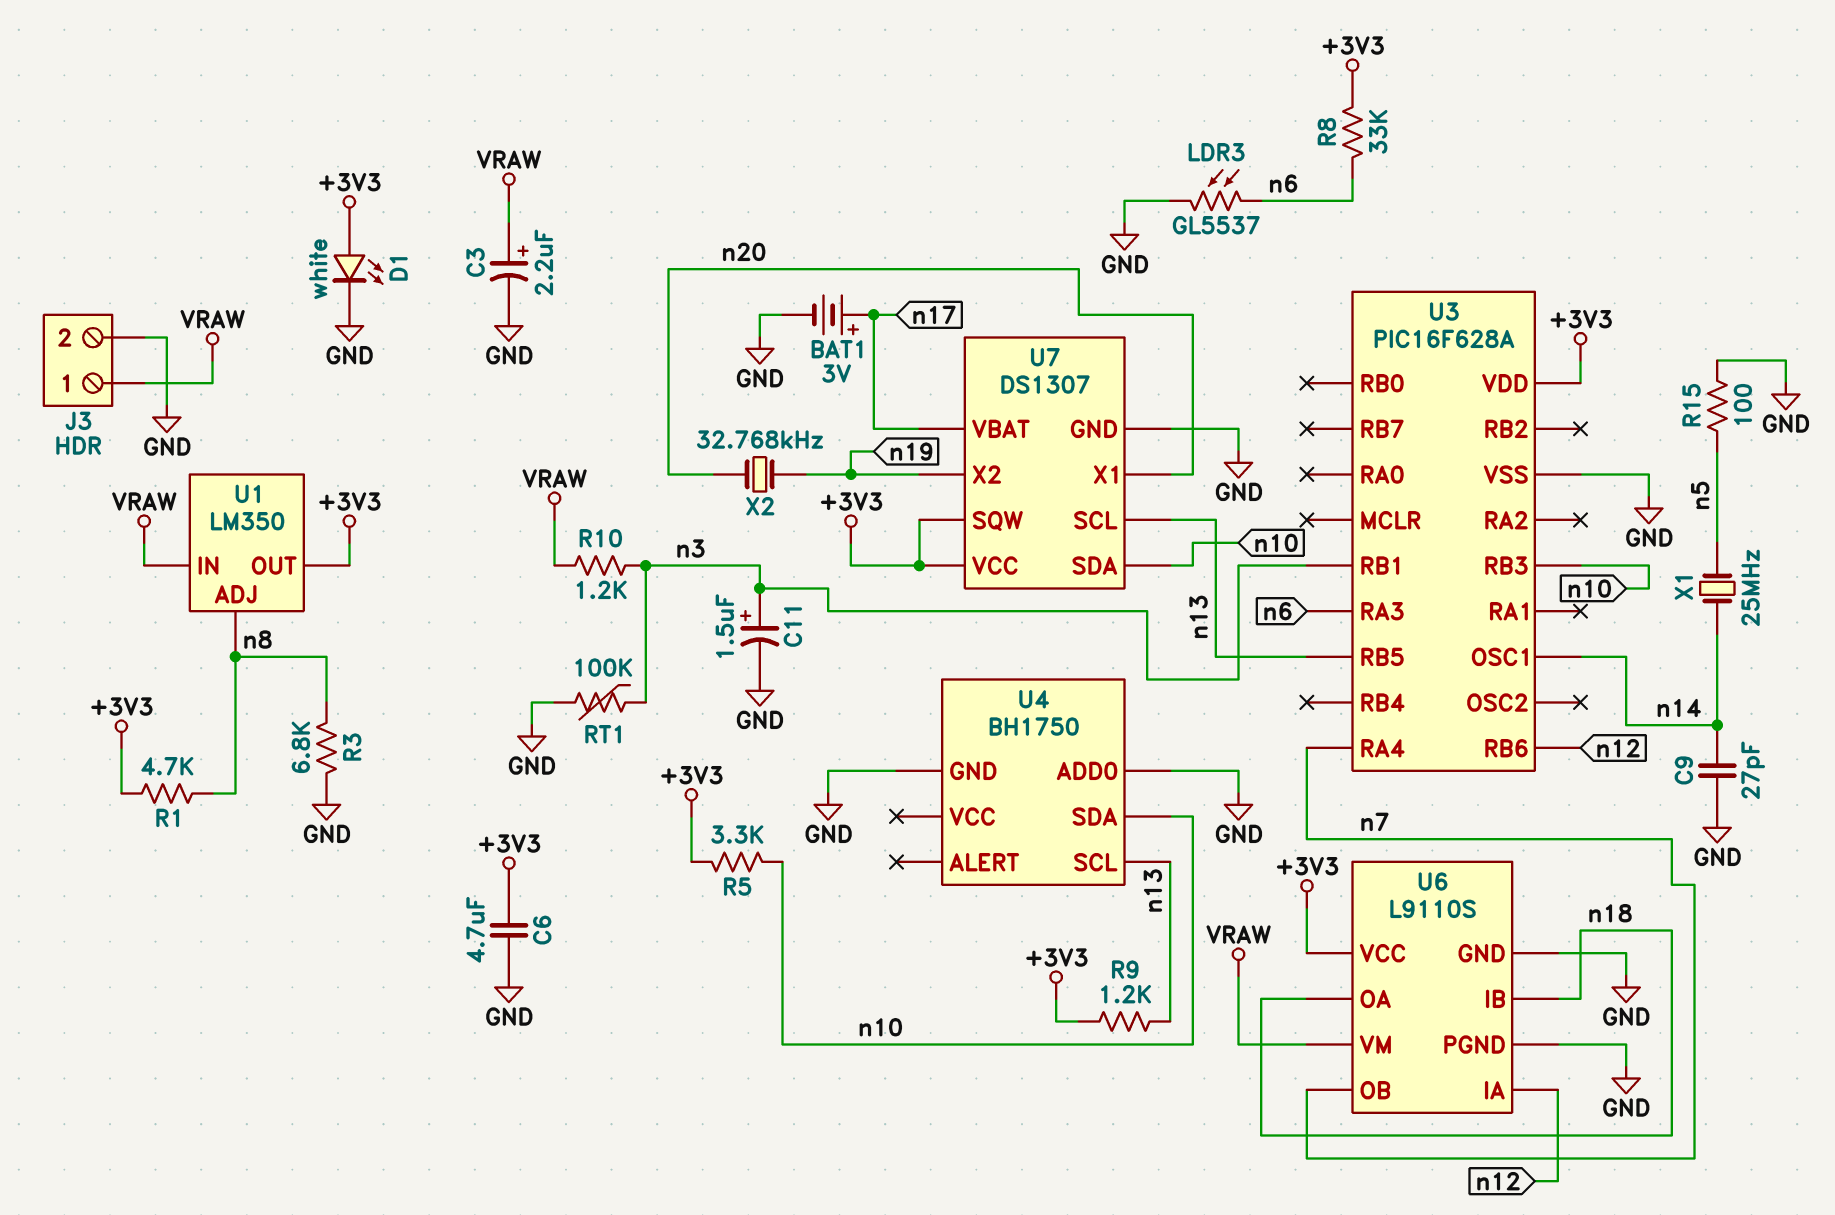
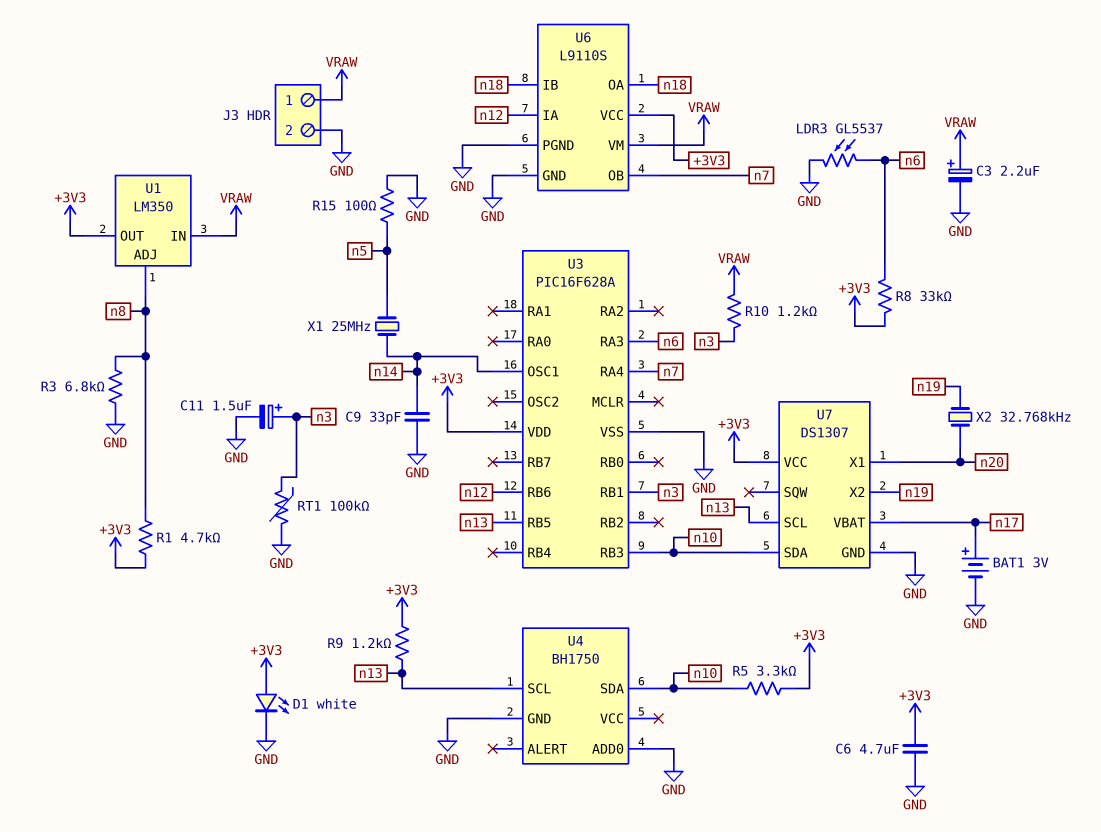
C9: 27pF (GND, n14) -> 33pF (GND, n14)
U7 pin SQW: +3V3 -> none

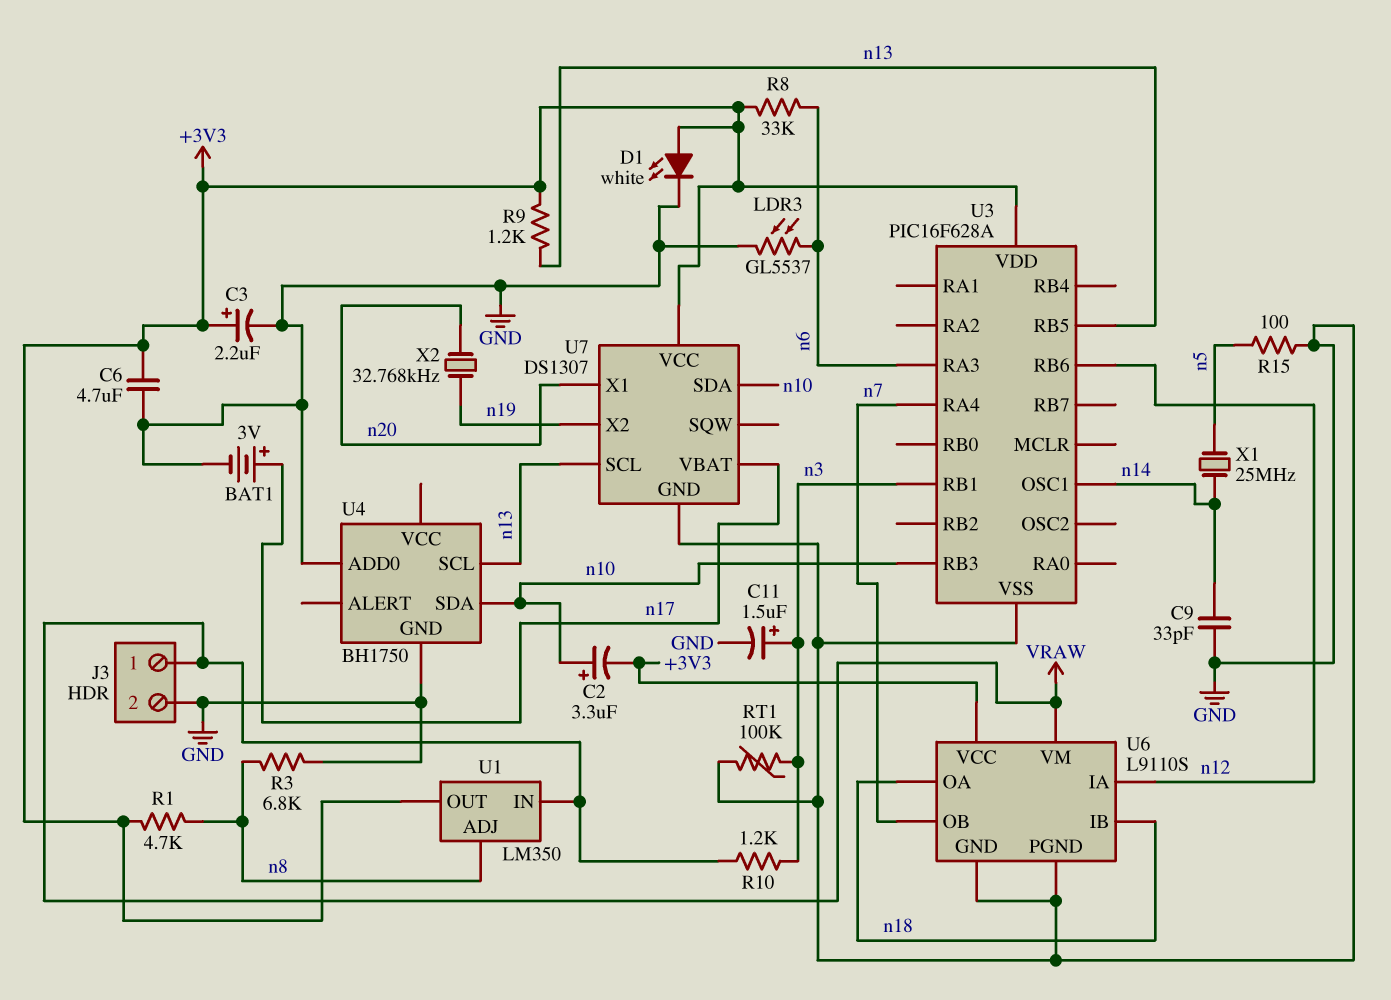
C2: none -> 3.3uF (plus n10, minus +3V3)
C3: 2.2uF (plus VRAW, minus GND) -> 2.2uF (plus +3V3, minus GND)
R5: 3.3k (+3V3, n10) -> none

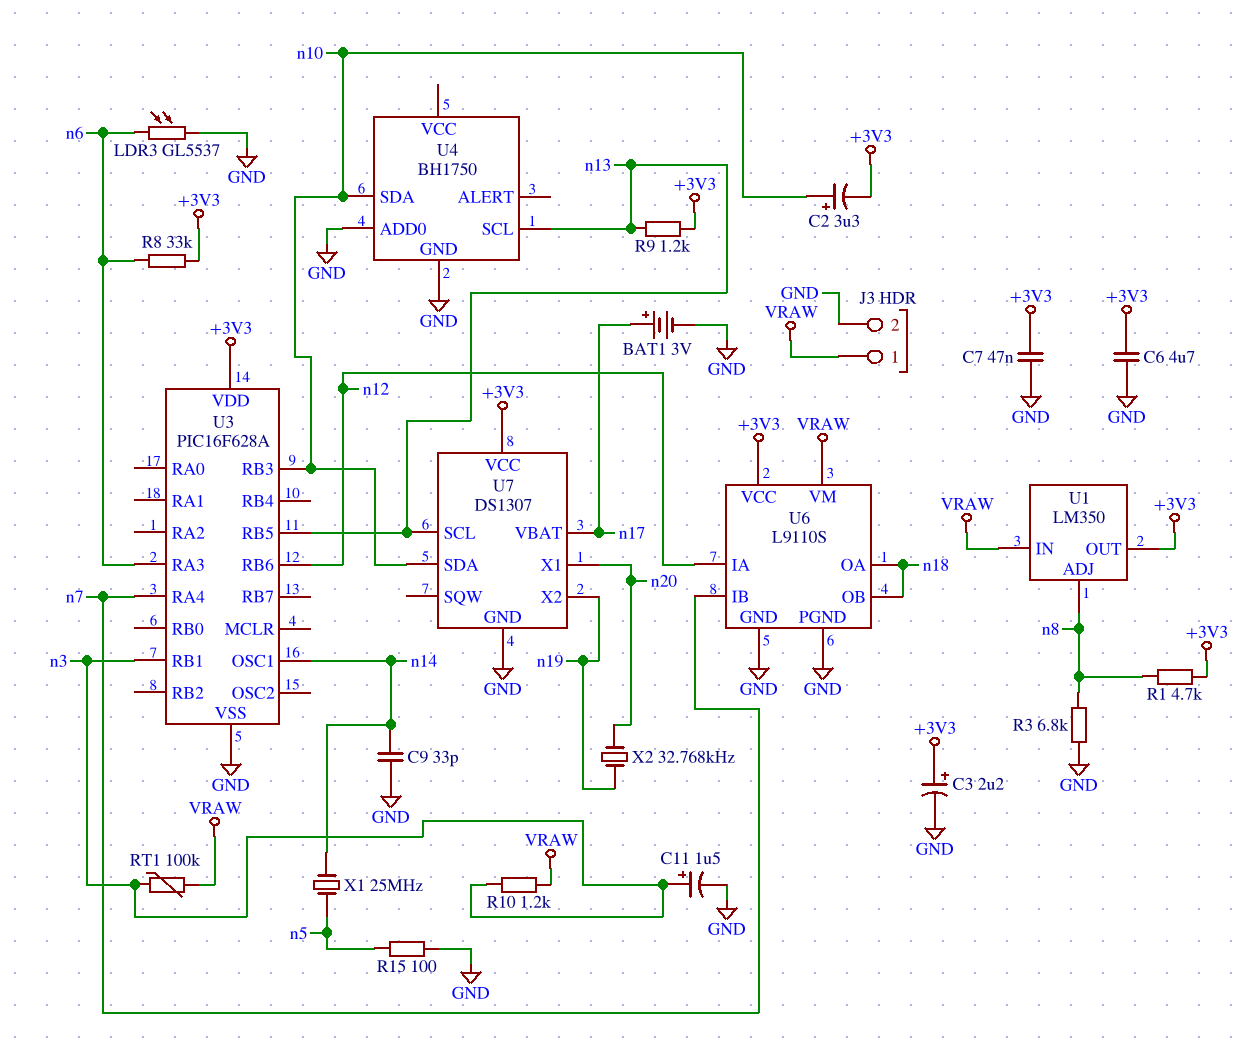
C7: none -> 47nF (+3V3, GND)
D1: LED white (A +3V3, K GND) -> none
RT1: 100k (GND, n3) -> 100k (VRAW, n3)
U6 pin IB: n18 -> n7
U6 pin OB: n7 -> n18

